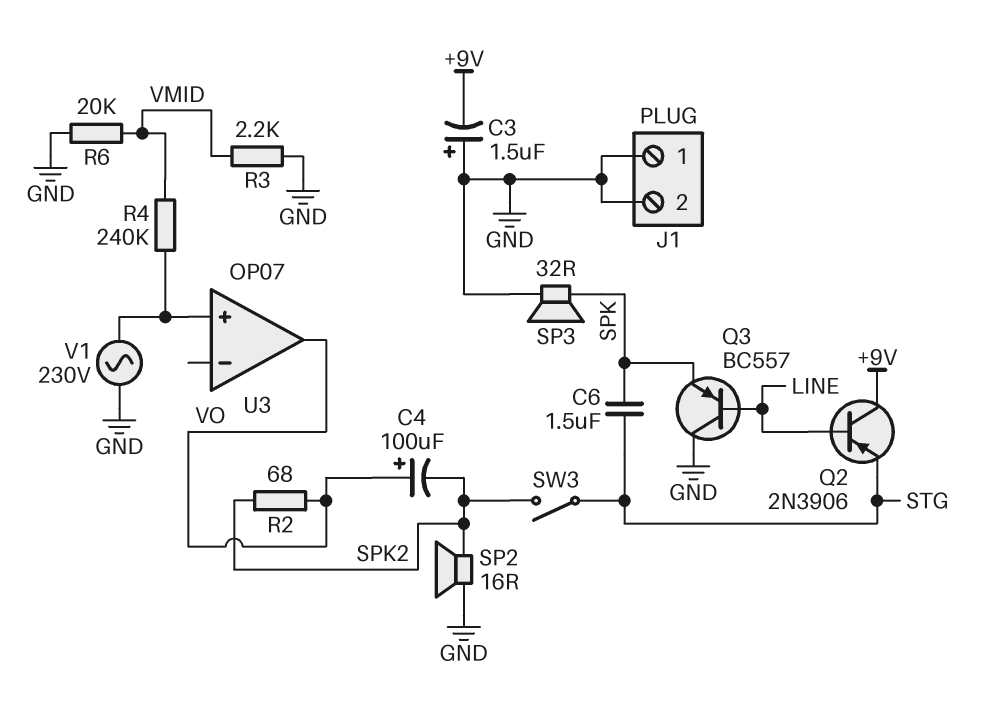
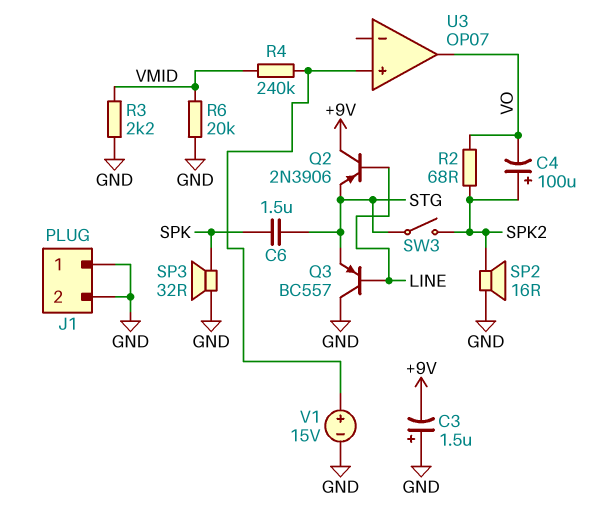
C4: 100uF (plus VO, minus SPK2) -> 100uF (plus SPK2, minus VO)
Q3: PNP BC557 (B LINE, C GND, E SPK) -> PNP BC557 (B LINE, C GND, E STG)
V1: AC 230V (GND, U3/in+) -> 15V (plus U3/in+, minus GND)

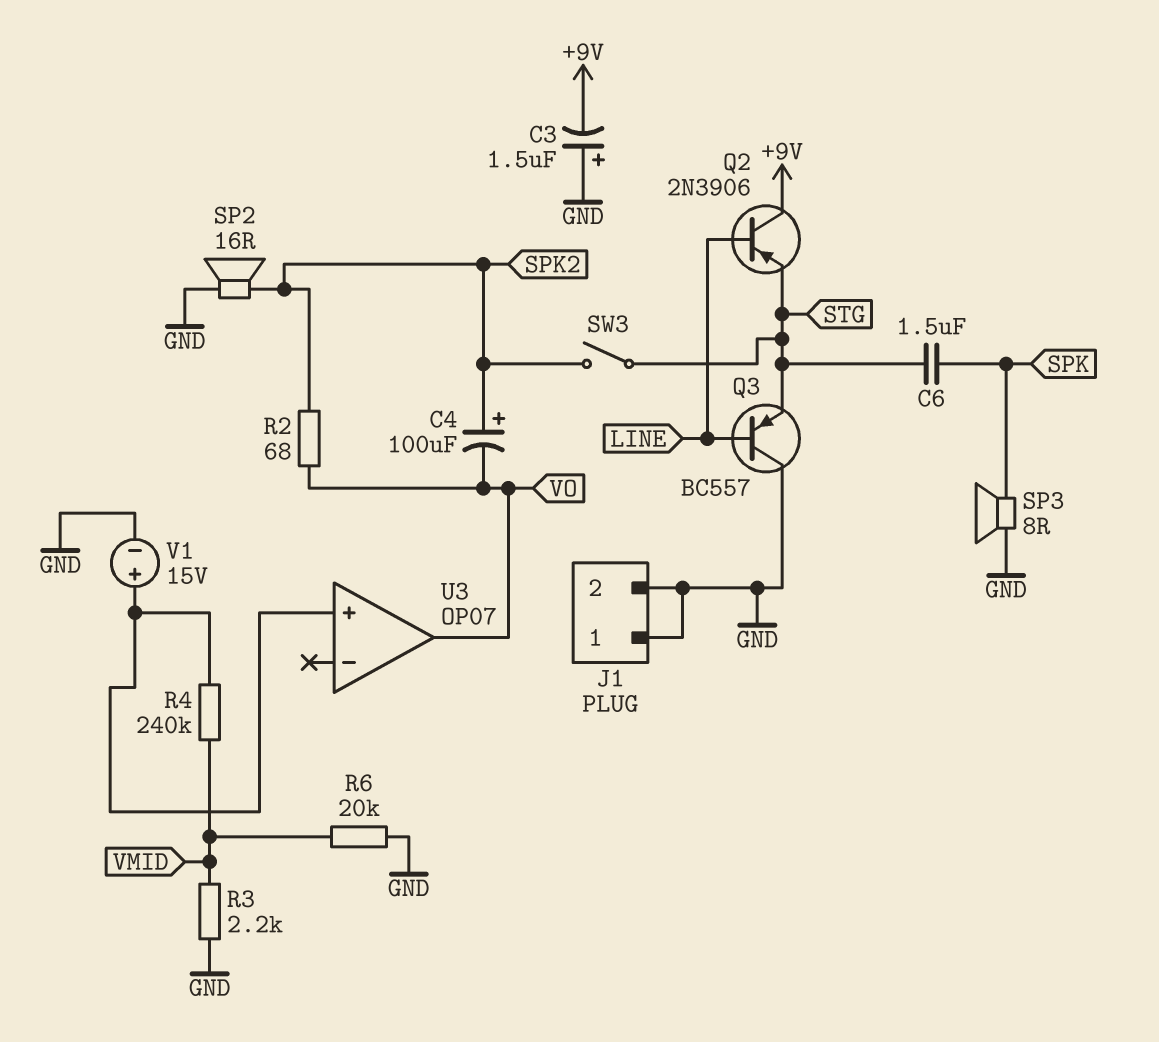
SP3: speaker 32R (GND, SPK) -> speaker 8R (GND, SPK)

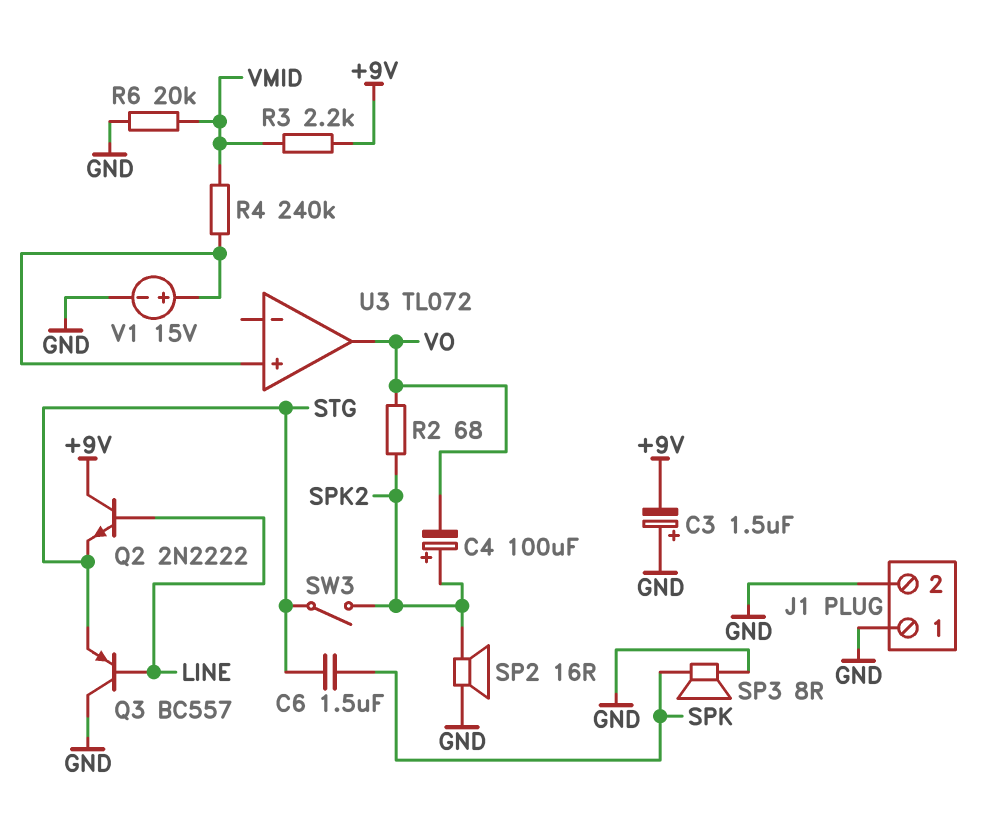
Q2: PNP 2N3906 (B LINE, C +9V, E STG) -> NPN 2N2222 (B LINE, C +9V, E STG)
R3: 2.2k (GND, VMID) -> 2.2k (+9V, VMID)
U3: OP07 -> TL072

